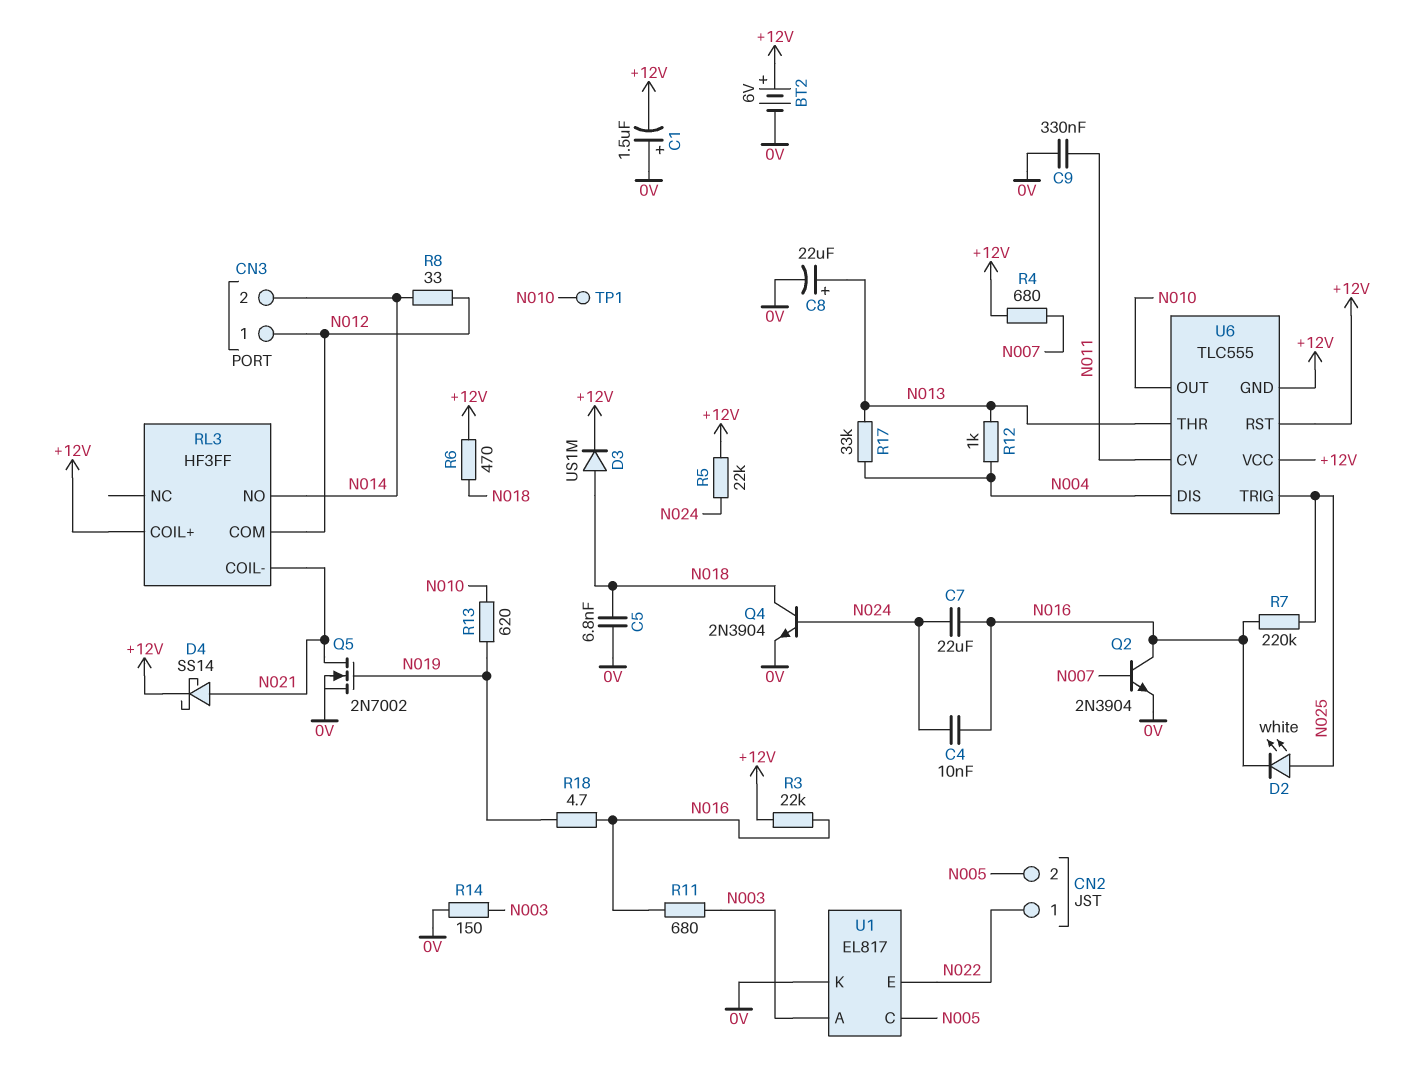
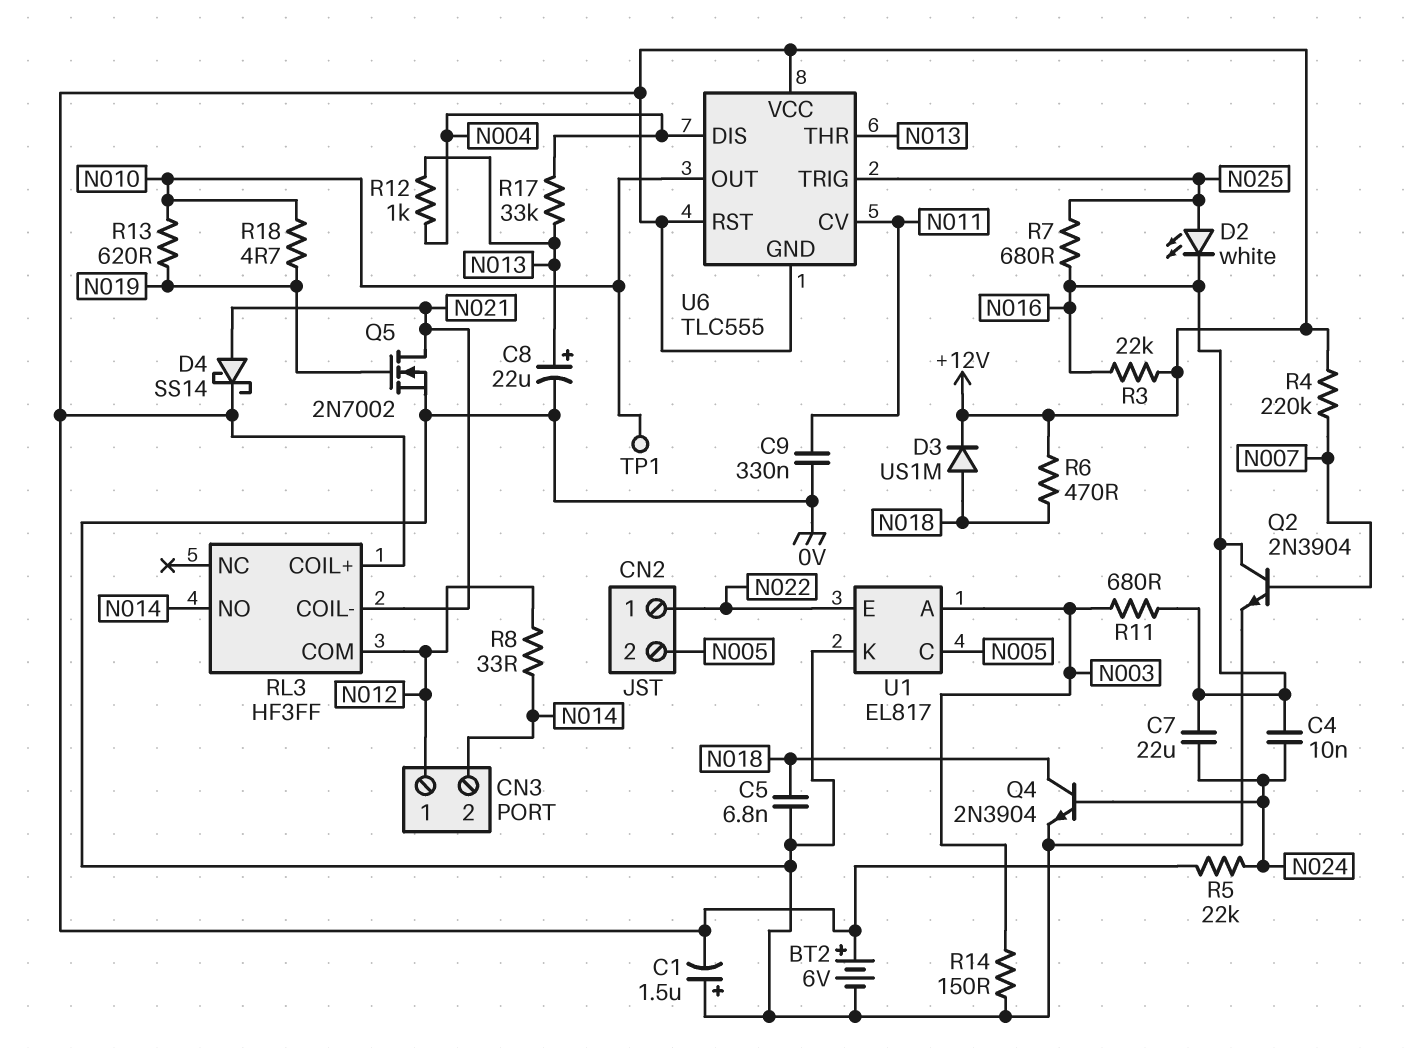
R4: 680 (+12V, N007) -> 220k (+12V, N007)
R7: 220k (N016, N025) -> 680 (N016, N025)
R18: 4.7 (N016, N019) -> 4.7 (N010, N019)

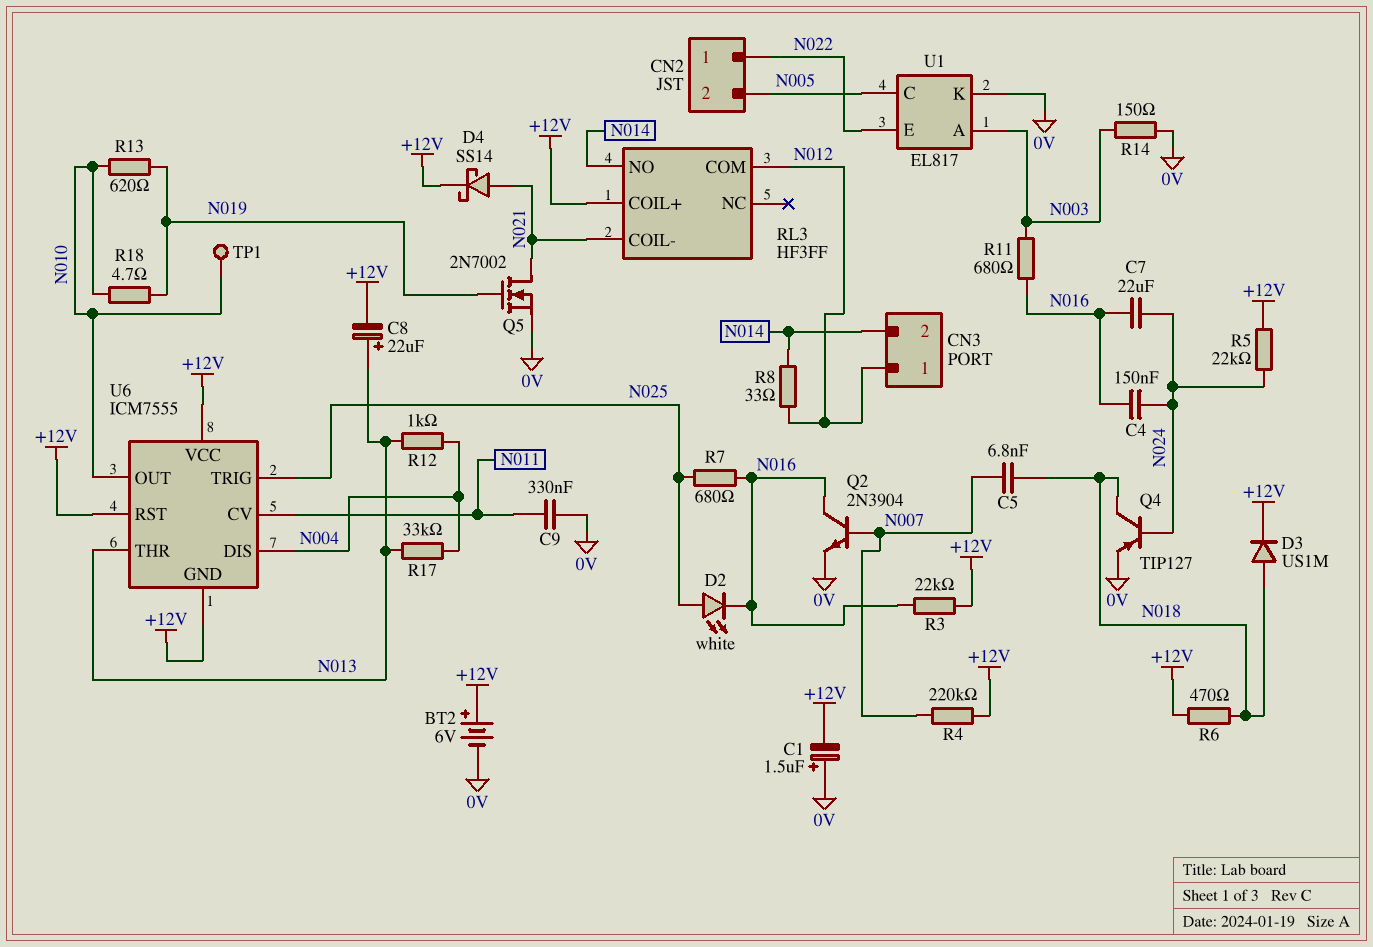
C4: 10nF (N016, N024) -> 150nF (N016, N024)
C5: 6.8nF (0V, N018) -> 6.8nF (N007, N018)
C8: 22uF (plus N013, minus 0V) -> 22uF (plus N013, minus +12V)
Q4: NPN 2N3904 (B N024, C N018, E 0V) -> PNP TIP127 (B N024, C N018, E 0V)
U6: TLC555 -> ICM7555

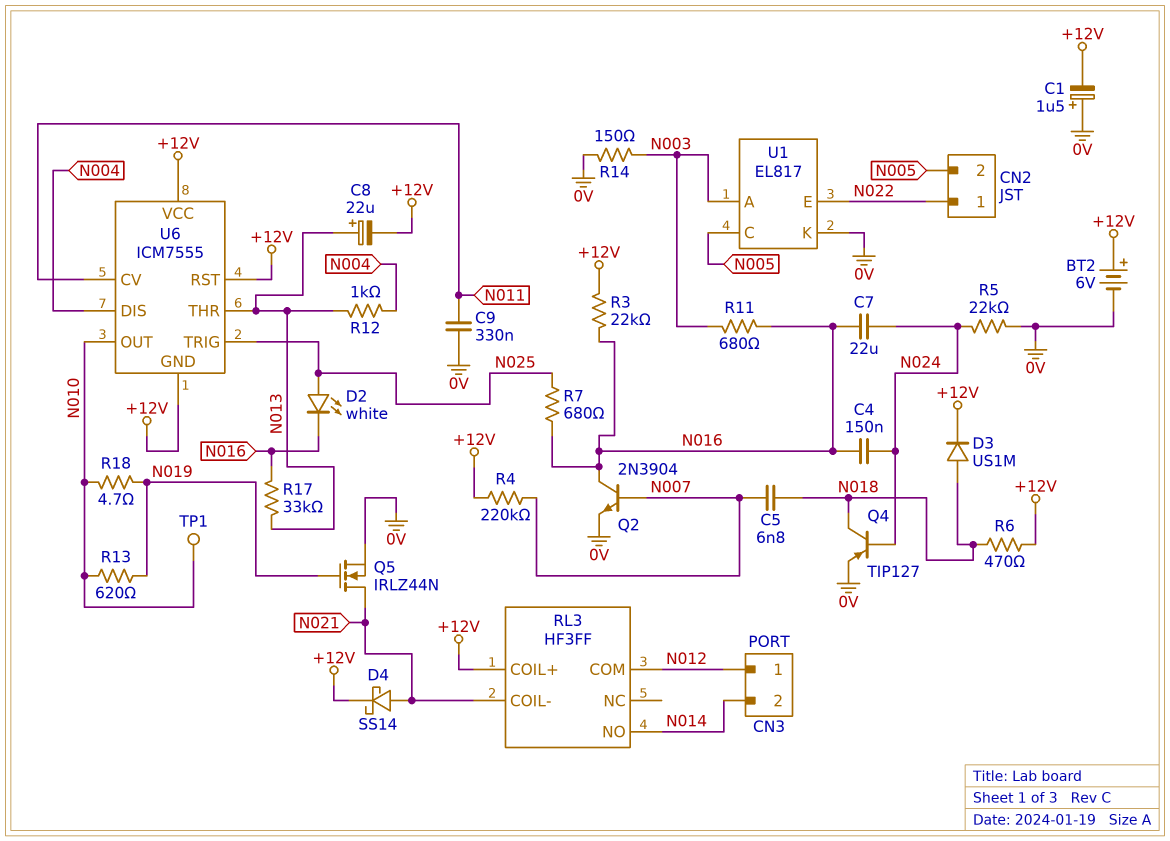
Q5: NMOS 2N7002 (G N019, D N021, S 0V) -> NMOS IRLZ44N (G N019, D N021, S 0V)
R5: 22k (+12V, N024) -> 22k (0V, N024)
R8: 33 (N012, N014) -> none
R17: 33k (N004, N013) -> 33k (N013, N016)

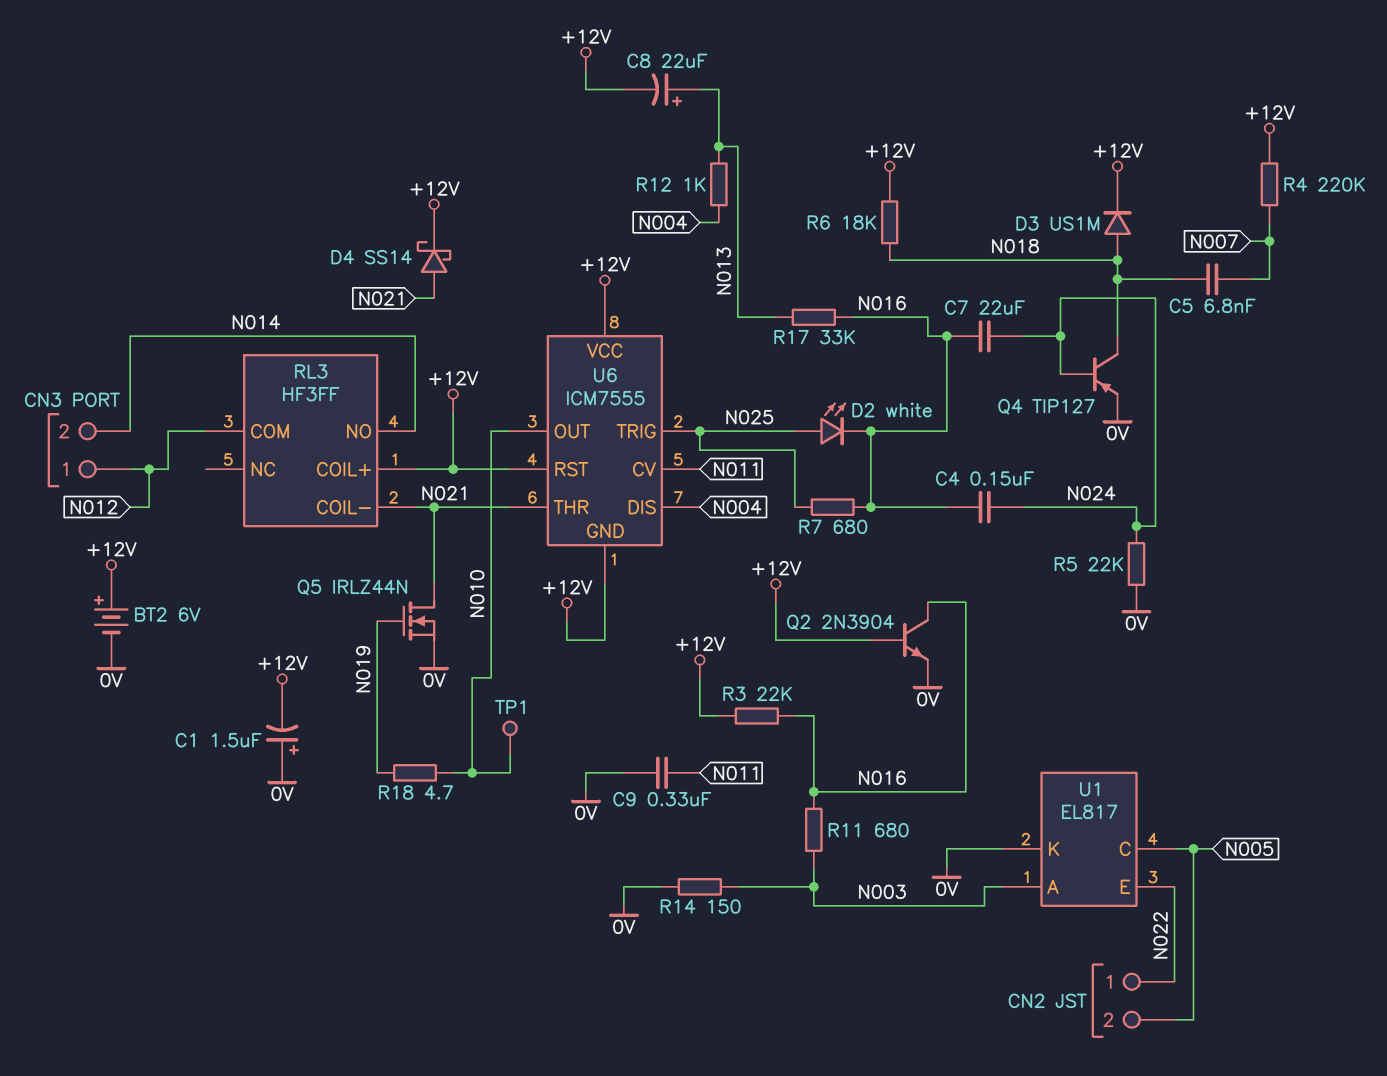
Q2: NPN 2N3904 (B N007, C N016, E 0V) -> NPN 2N3904 (B +12V, C N016, E 0V)
R6: 470 (+12V, N018) -> 18k (+12V, N018)
R13: 620 (N010, N019) -> none
U6 pin THR: N013 -> N021

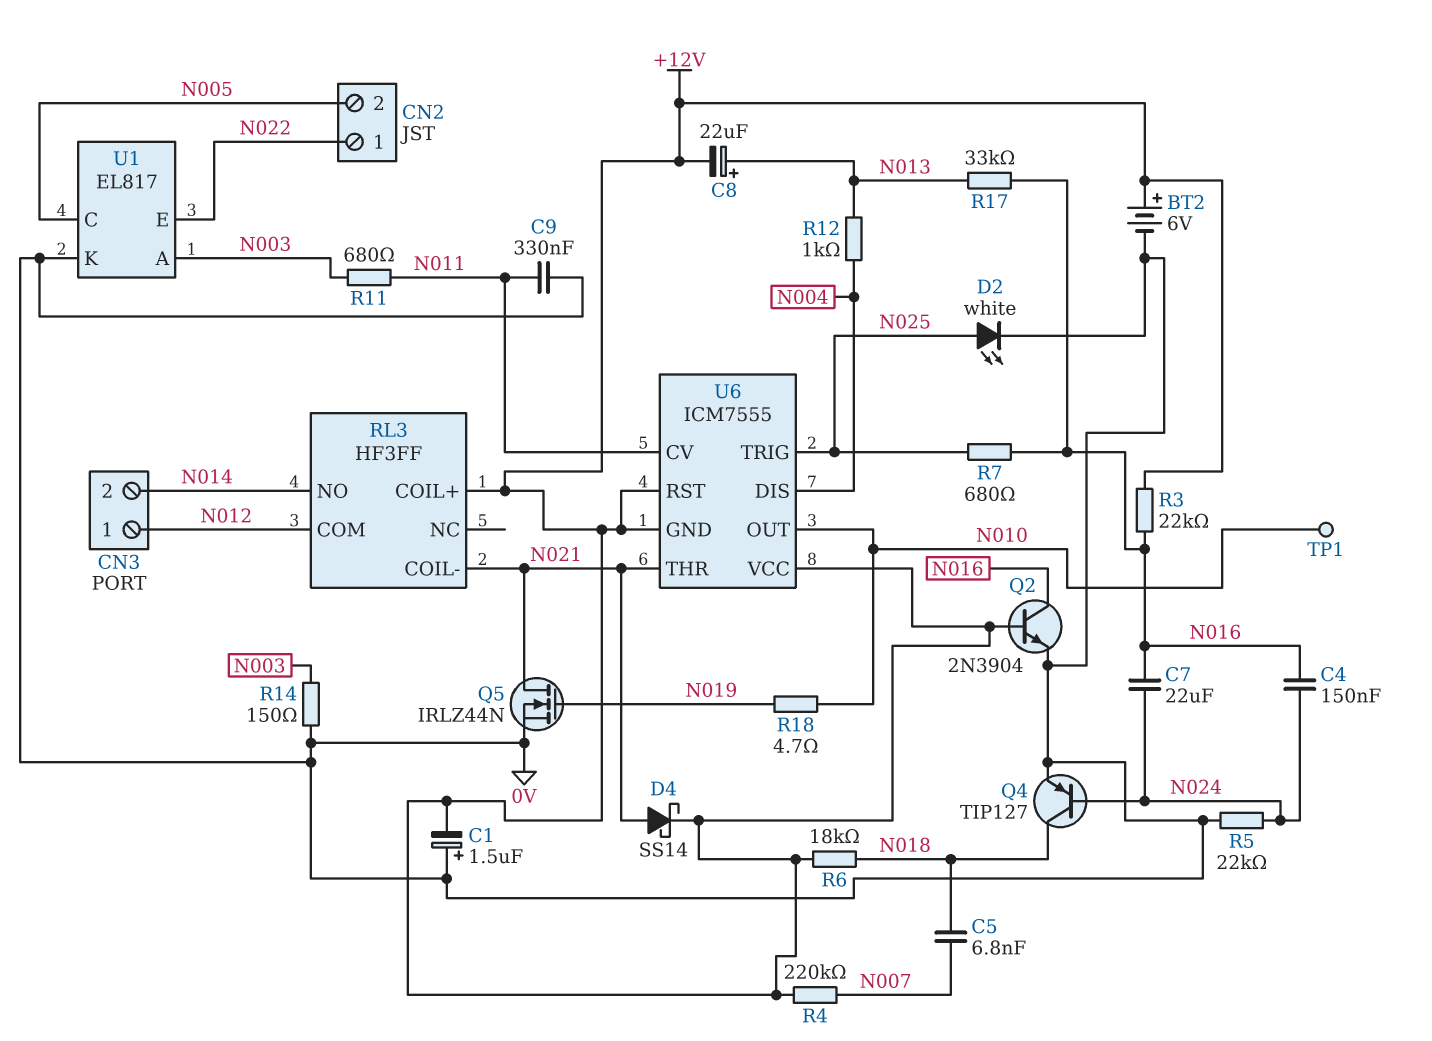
D2: LED white (A N025, K N016) -> LED white (A N025, K 0V)
D3: diode US1M (A N018, K +12V) -> none
R11: 680 (N003, N016) -> 680 (N003, N011)

